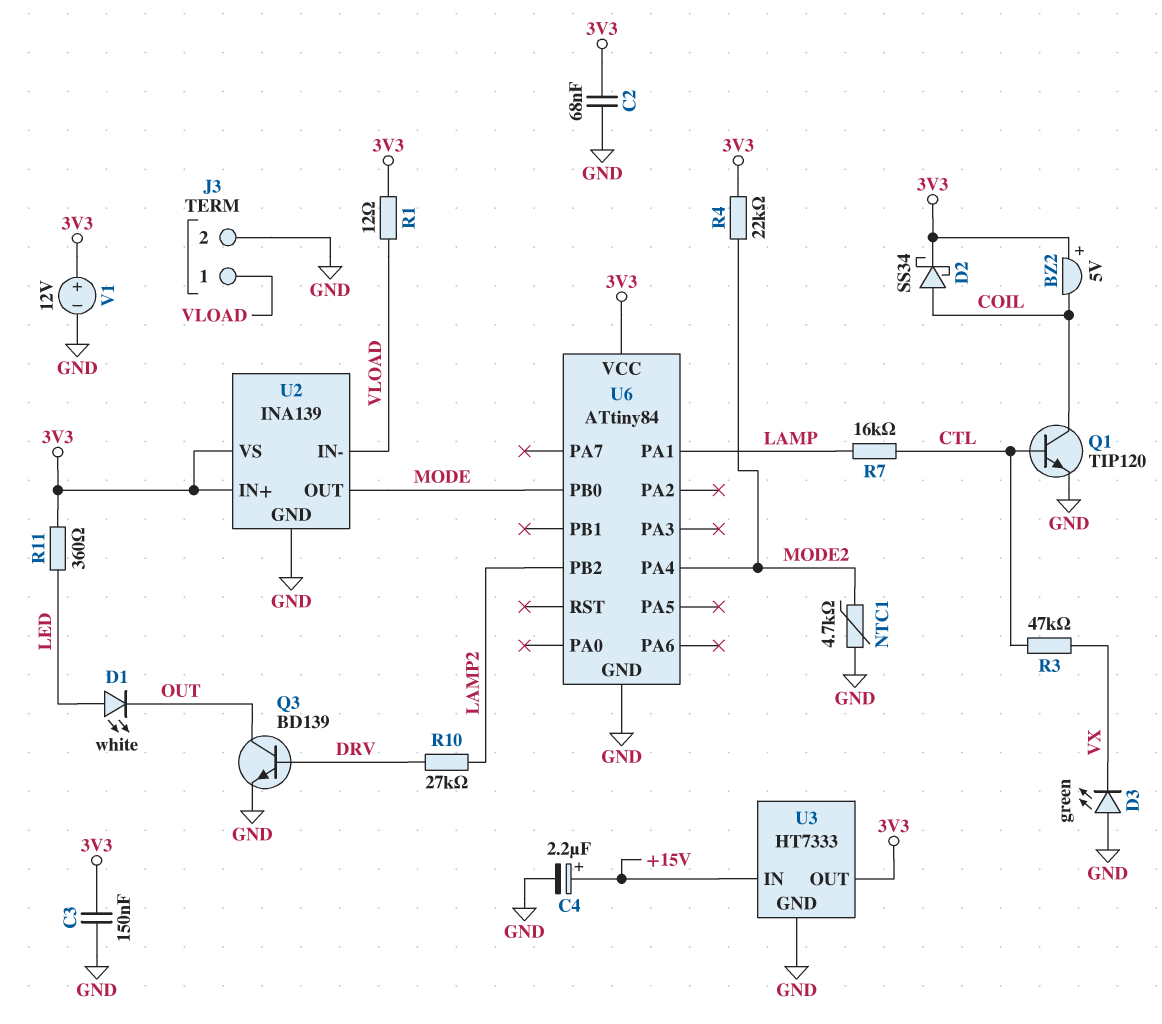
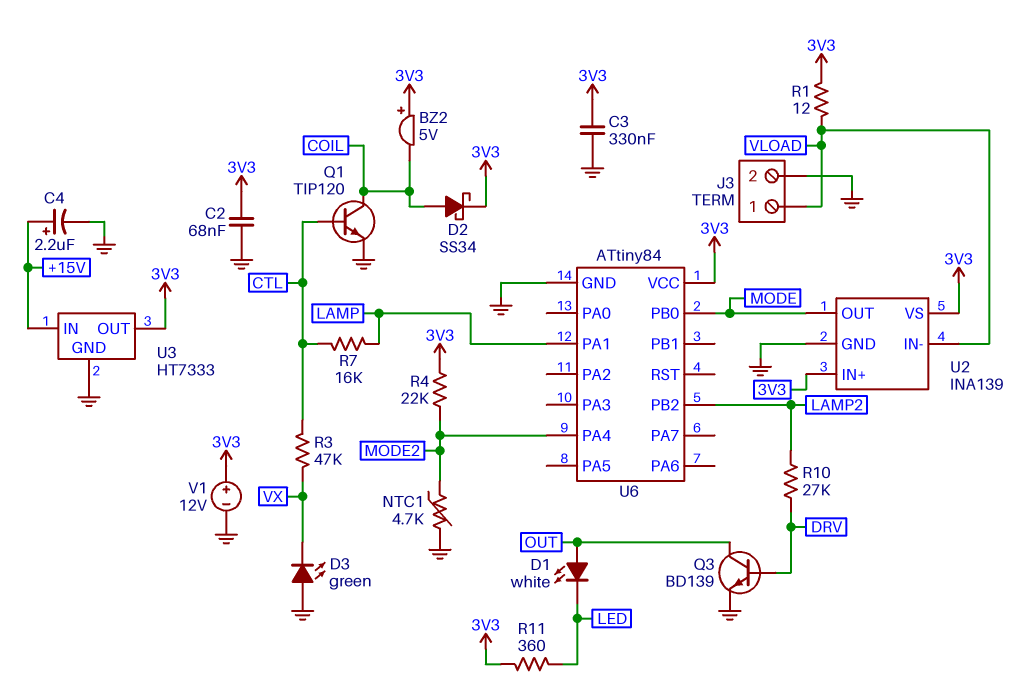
C3: 150nF (3V3, GND) -> 330nF (3V3, GND)
D1: LED white (A LED, K OUT) -> LED white (A OUT, K LED)

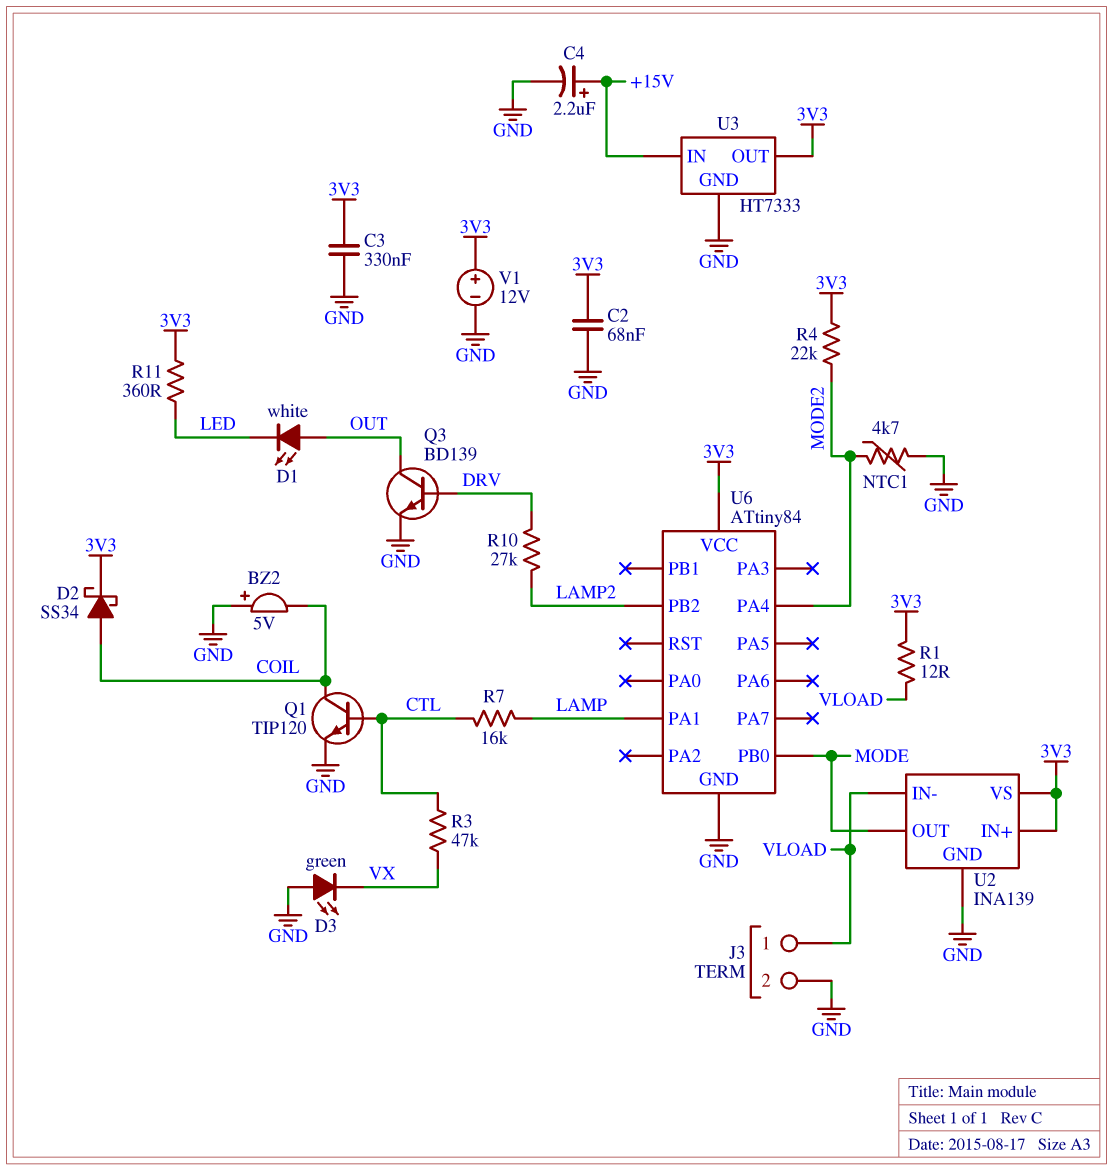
BZ2: buzzer 5V (plus 3V3, minus COIL) -> buzzer 5V (plus GND, minus COIL)

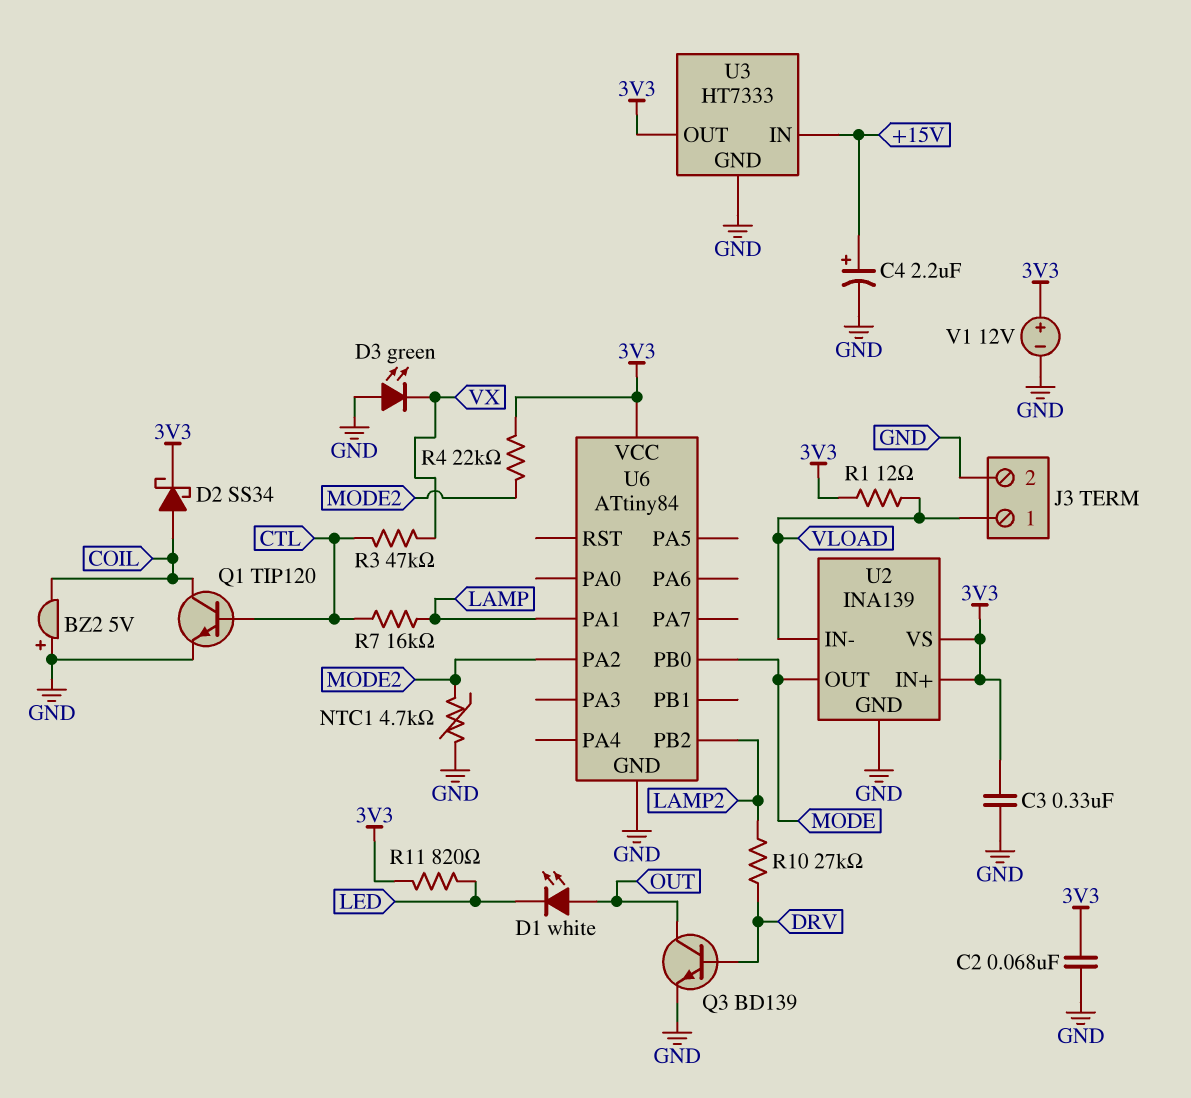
R11: 360 (3V3, LED) -> 820 (3V3, LED)
U6 pin PA2: none -> MODE2
U6 pin PA4: MODE2 -> none

